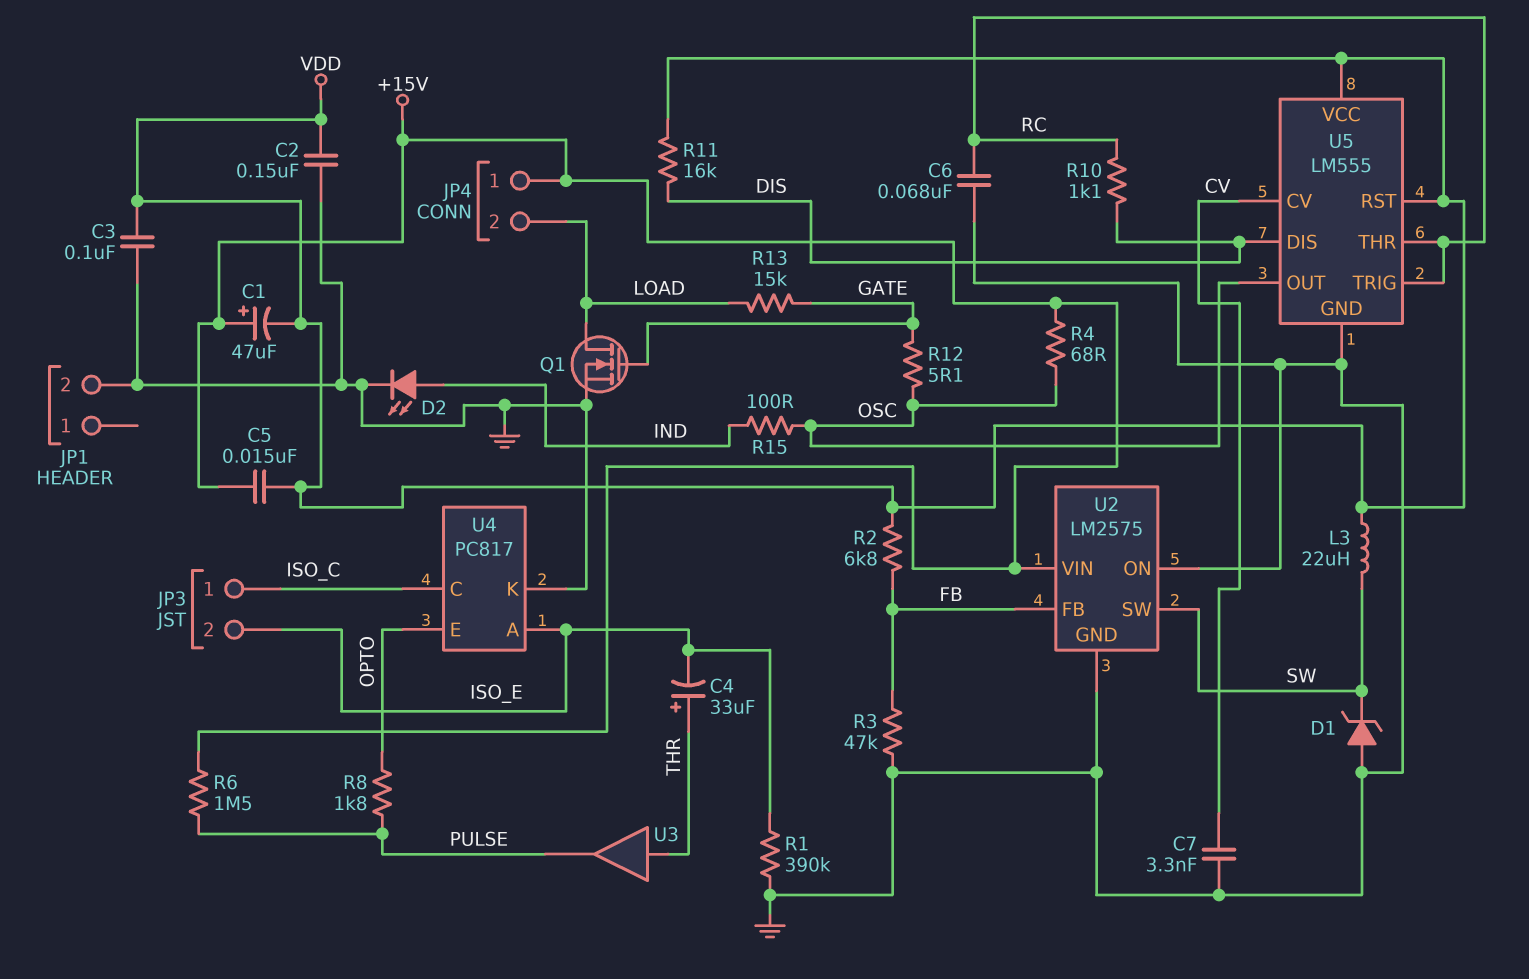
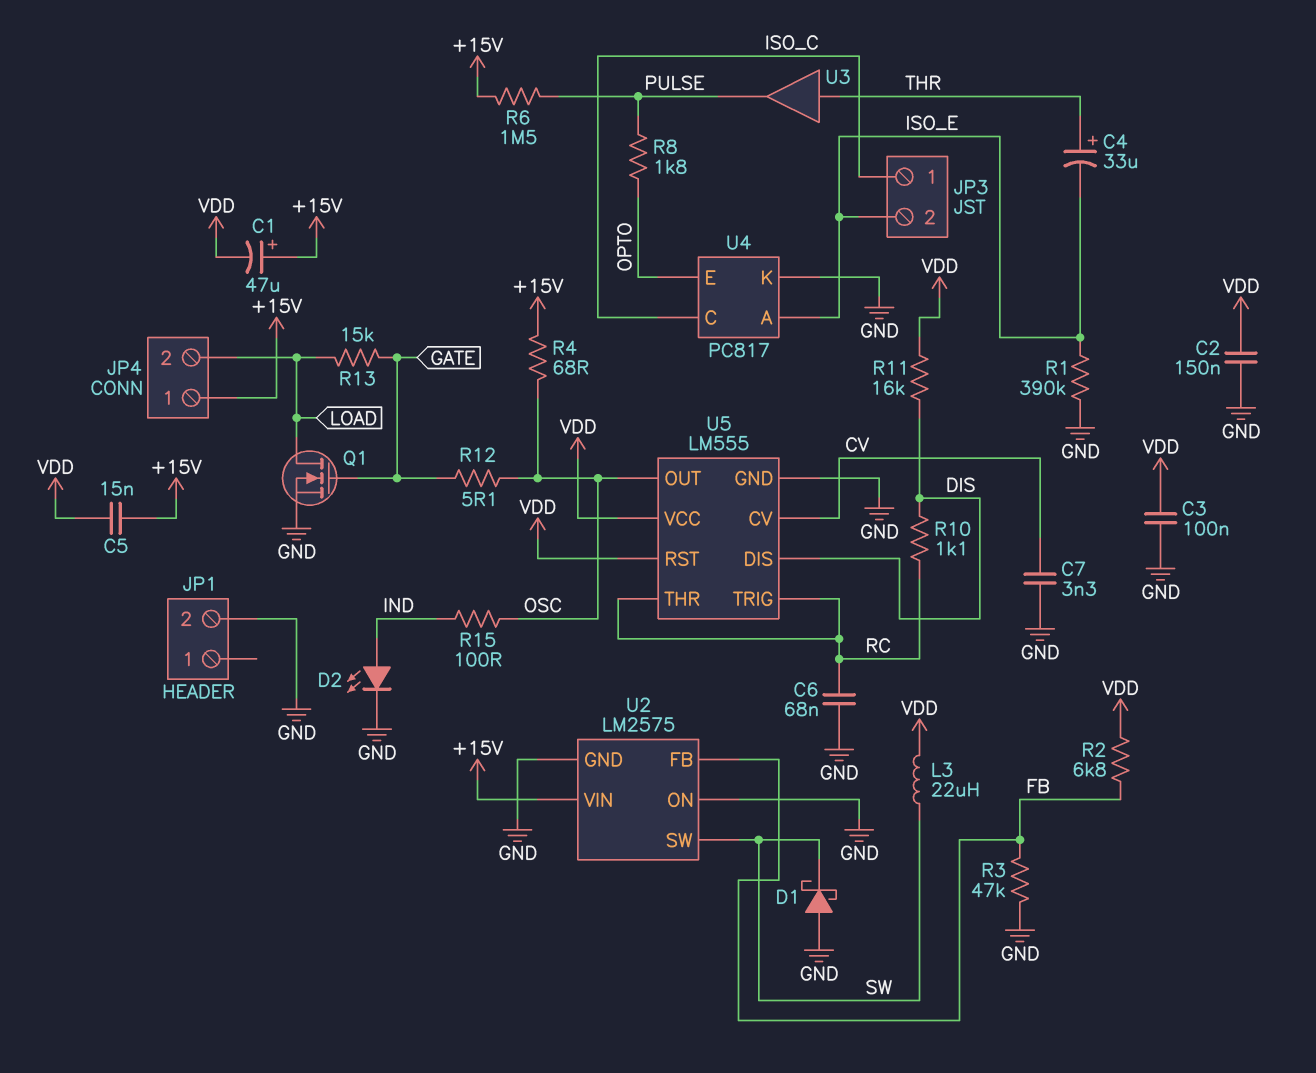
D1: zener (A GND, K SW) -> schottky (A GND, K SW)

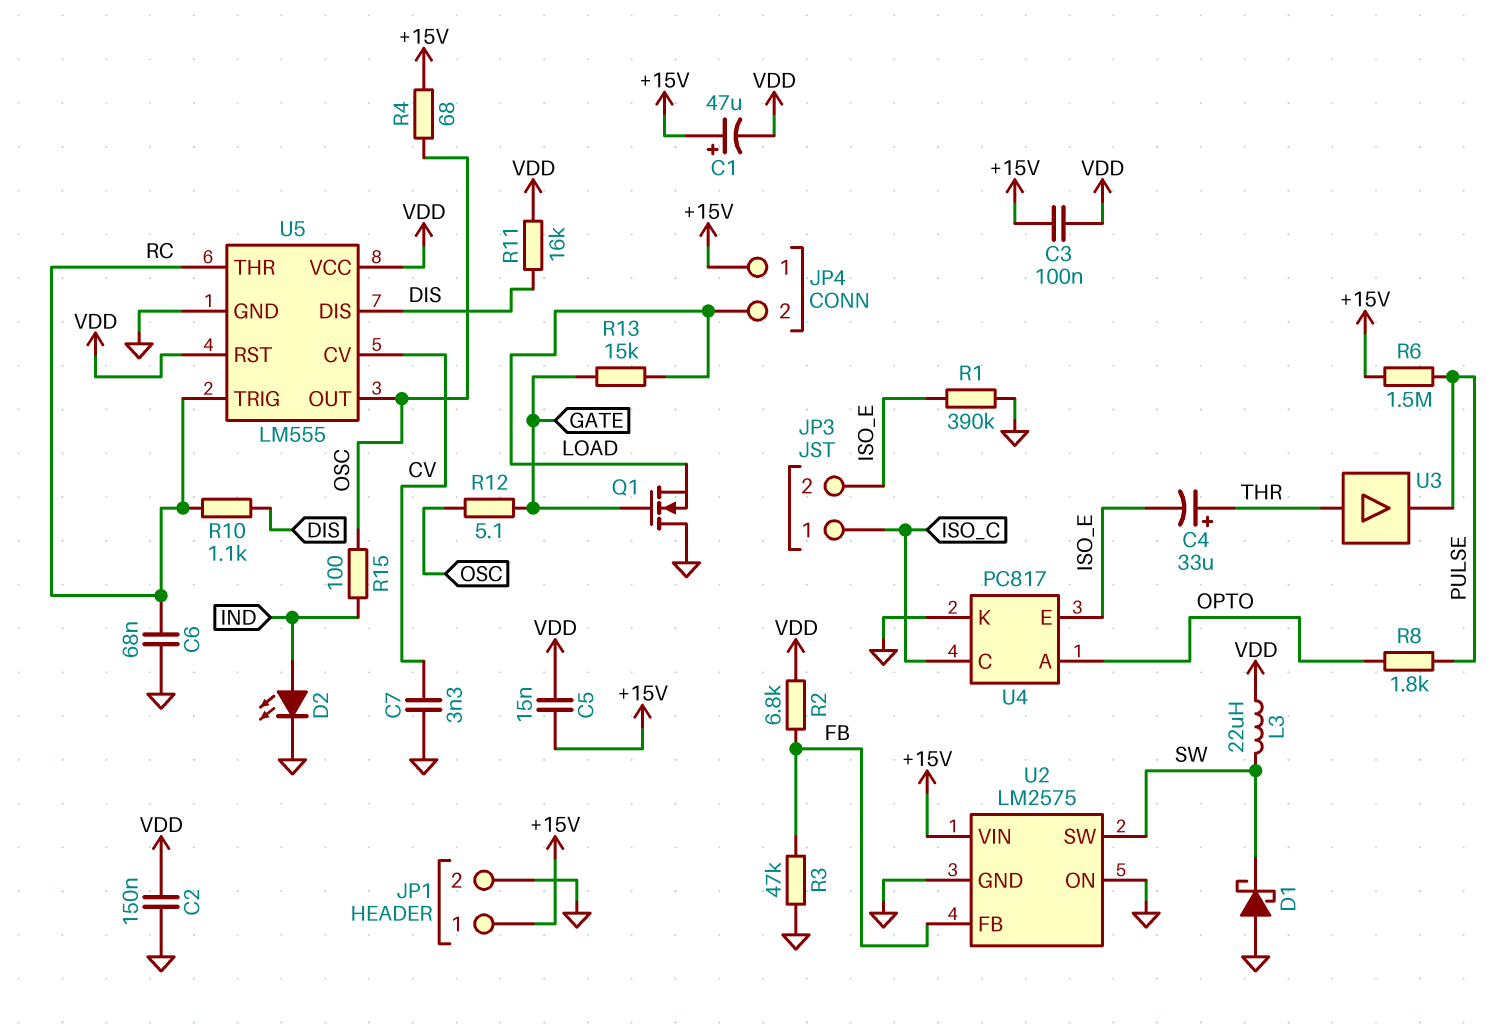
C3: 100nF (GND, VDD) -> 100nF (+15V, VDD)
JP1 pin 1: none -> +15V
Q1: NMOS (G GATE, D LOAD, S GND) -> NMOS (G GATE, D GND, S LOAD)
U4 pin A: ISO_E -> OPTO
U4 pin E: OPTO -> ISO_E

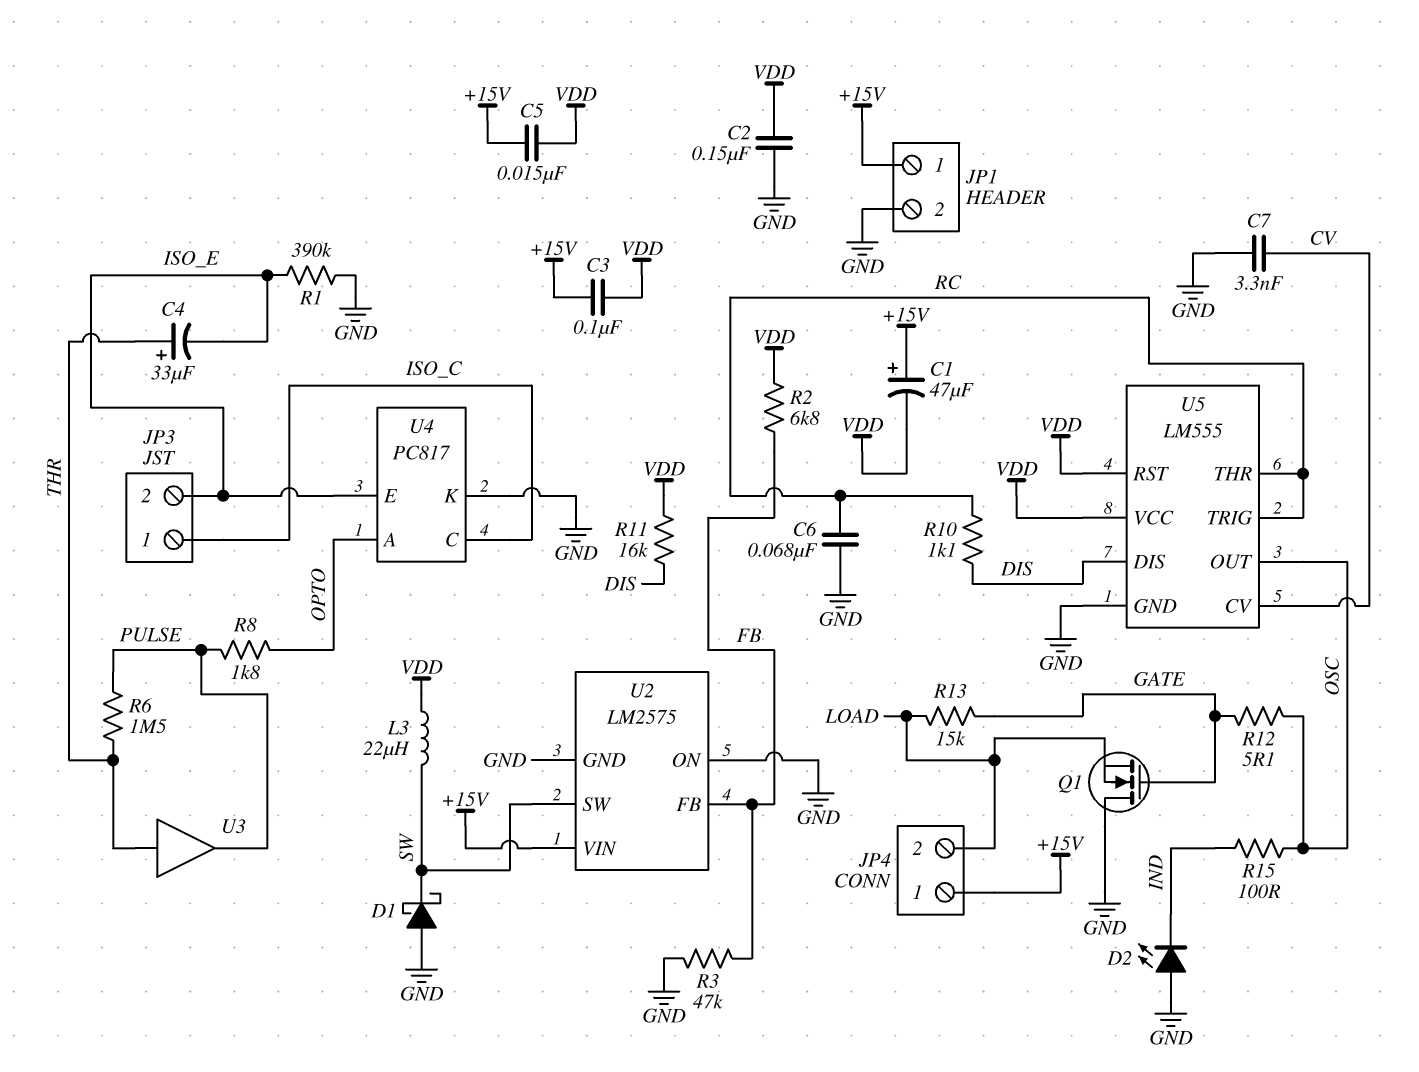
D2: LED (A IND, K GND) -> LED (A GND, K IND)
R4: 68 (+15V, OSC) -> none
R6: 1.5M (+15V, PULSE) -> 1.5M (PULSE, THR)

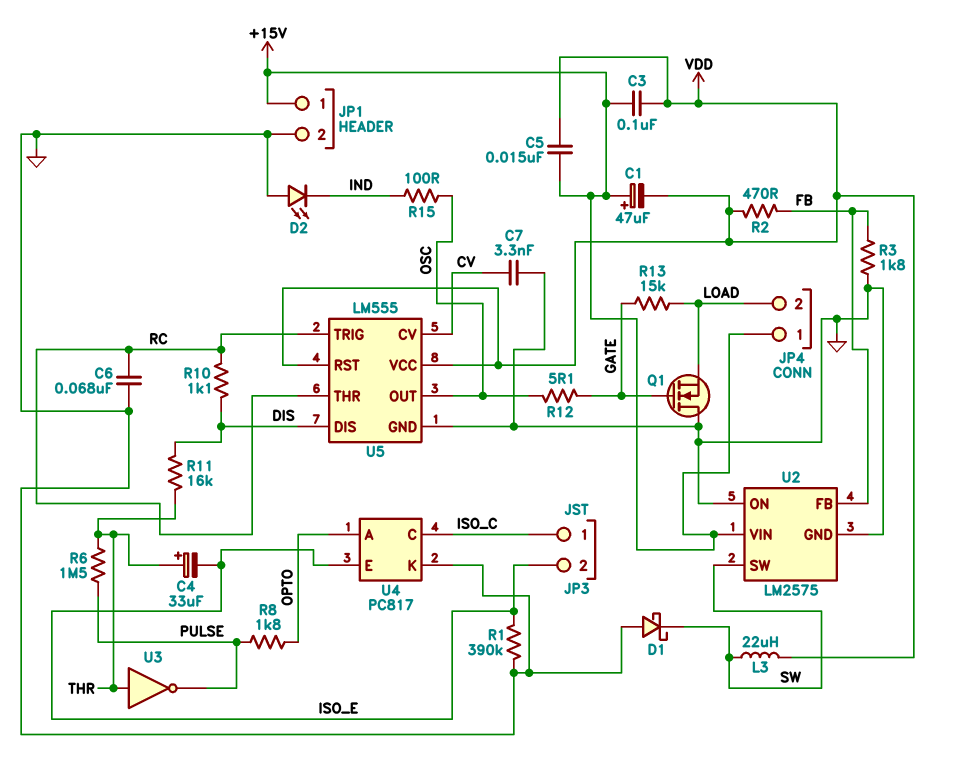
C2: 150nF (GND, VDD) -> none
R2: 6.8k (FB, VDD) -> 470 (FB, VDD)
R3: 47k (FB, GND) -> 1.8k (FB, GND)
R11: 16k (DIS, VDD) -> 16k (DIS, THR)
U3: buffer (in THR, out PULSE) -> NOT (in THR, out PULSE)

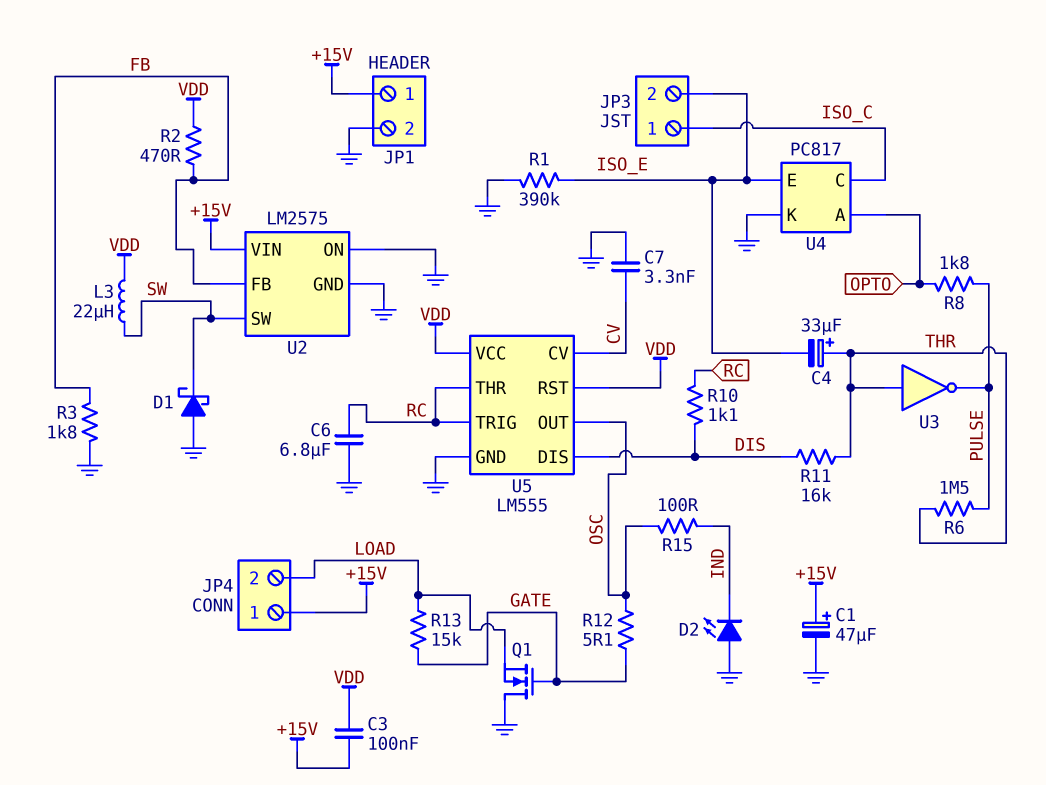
C1: 47uF (plus +15V, minus VDD) -> 47uF (plus +15V, minus GND)
C5: 15nF (+15V, VDD) -> none
C6: 68nF (GND, RC) -> 6.8uF (GND, RC)

